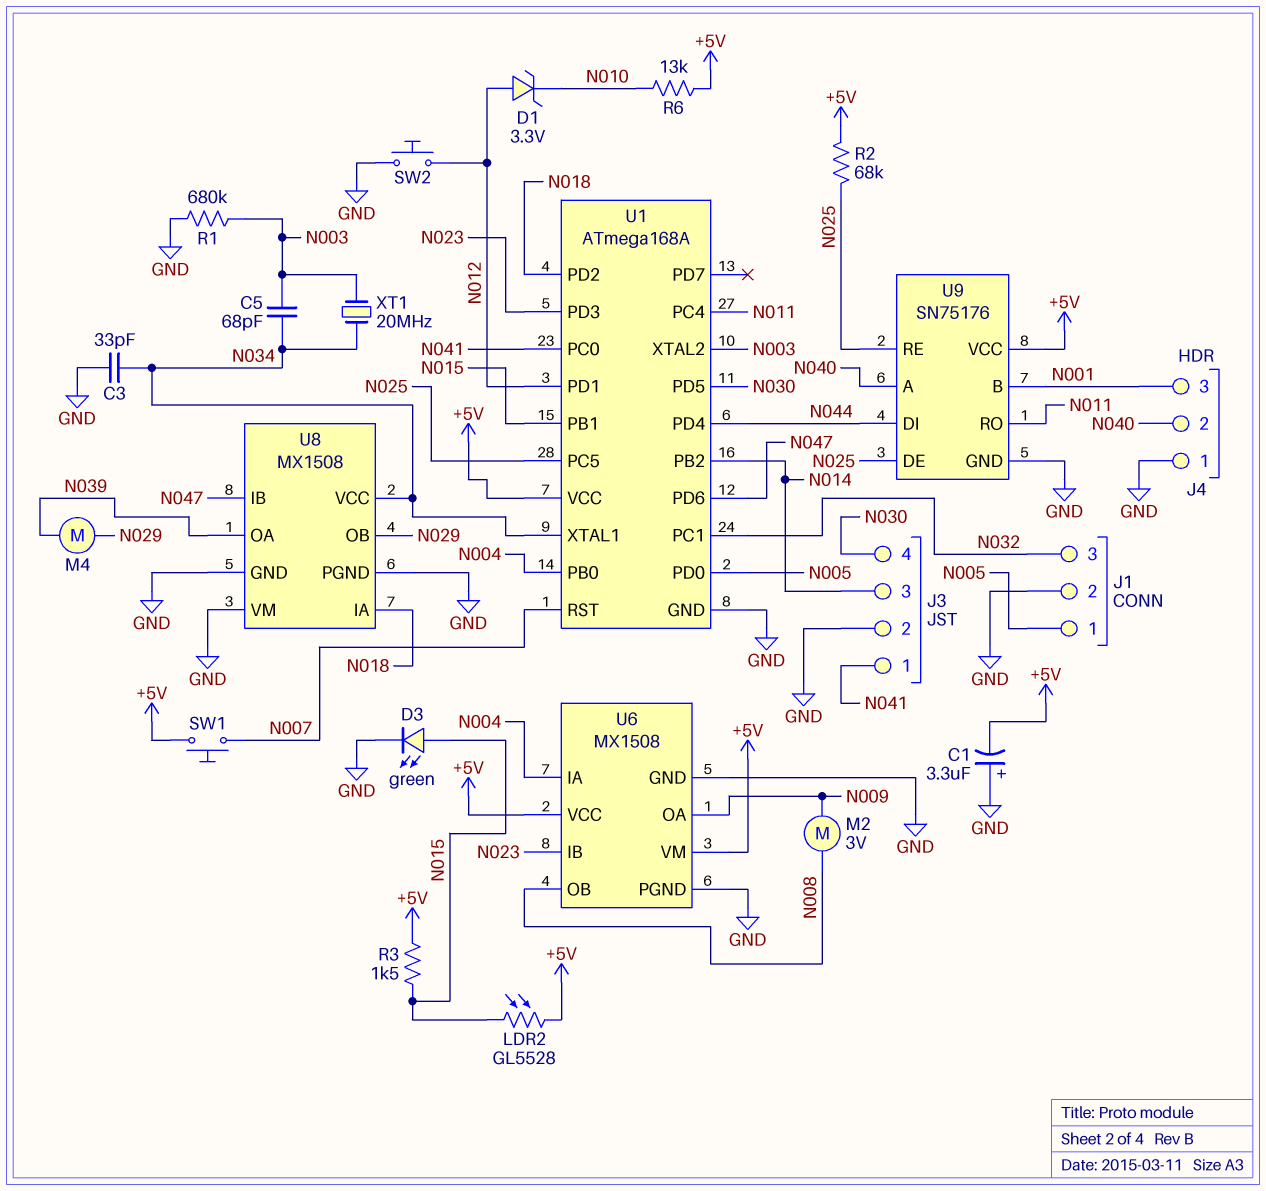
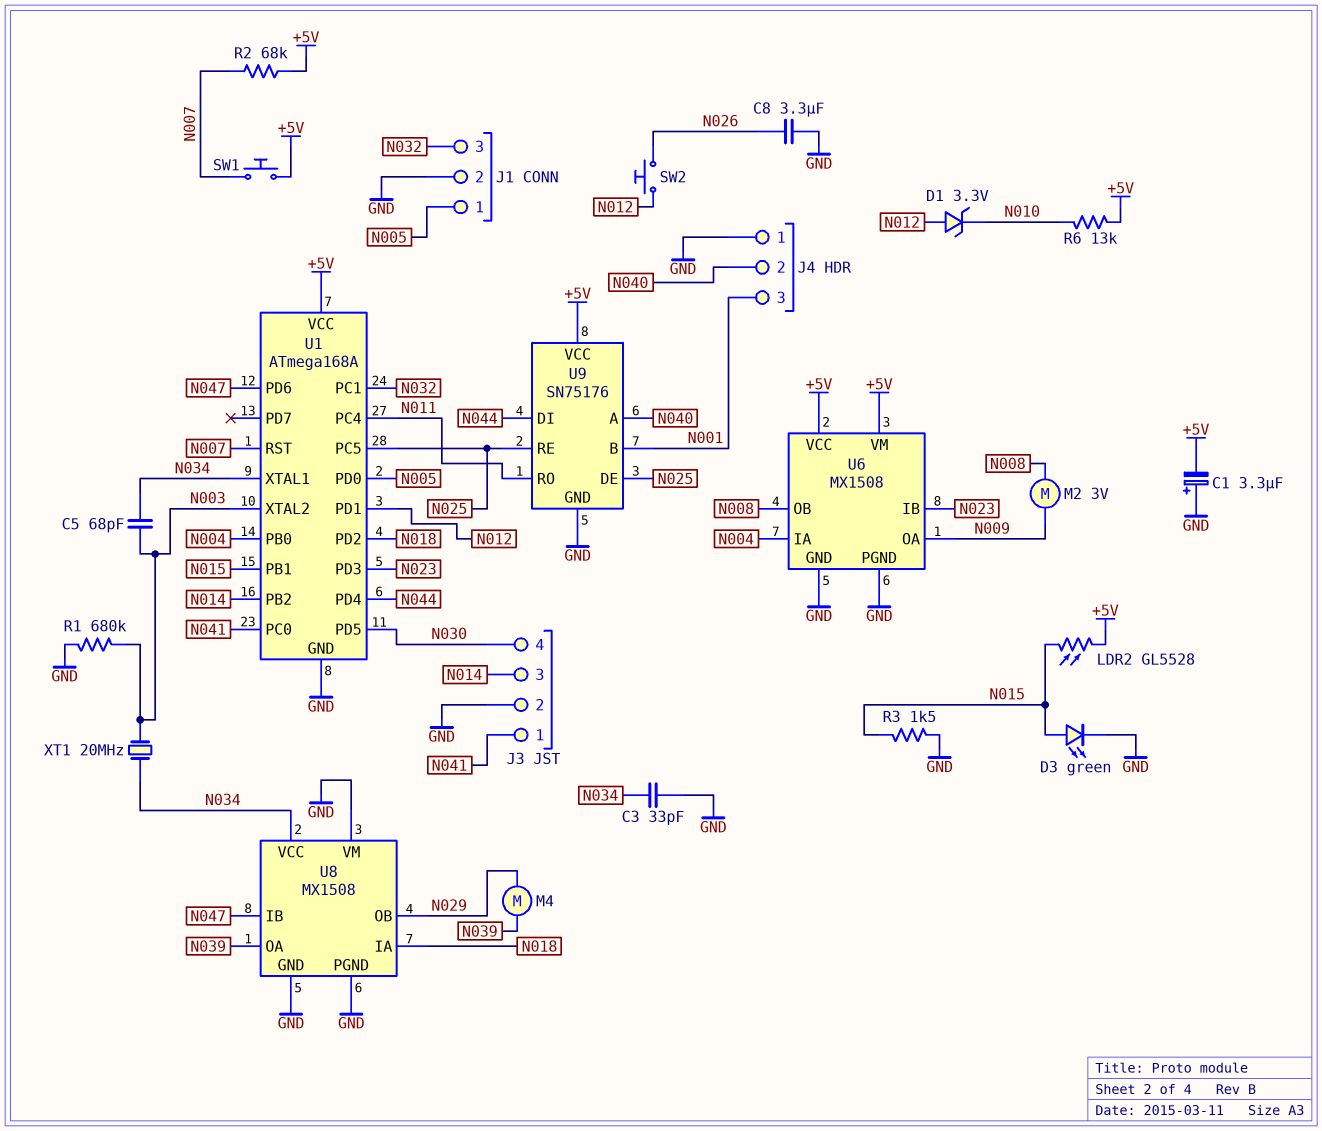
C8: none -> 3.3uF (GND, N026)
R2: 68k (+5V, N025) -> 68k (+5V, N007)
R3: 1.5k (+5V, N015) -> 1.5k (GND, N015)
SW2: button (GND, N012) -> button (N012, N026)

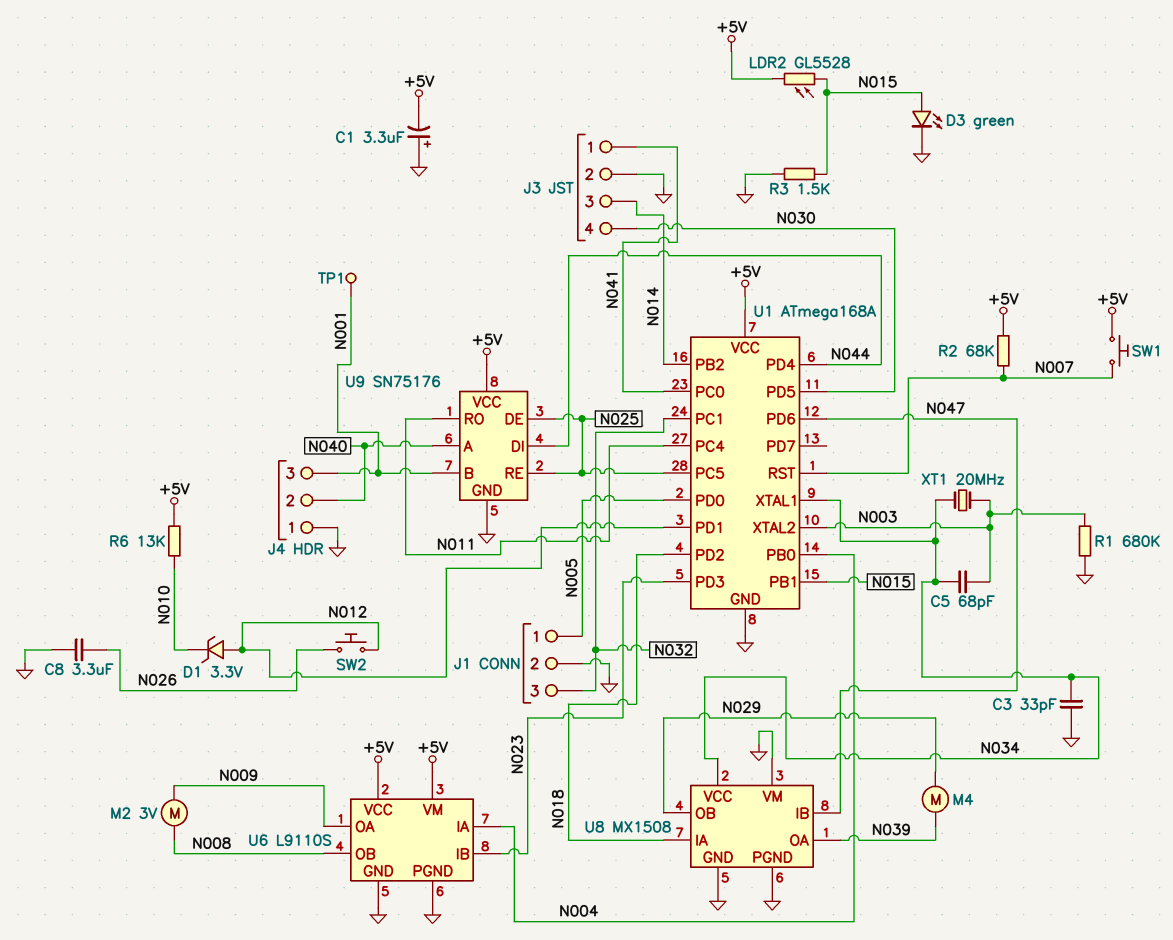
TP1: none -> test point (N001)
U6: MX1508 -> L9110S

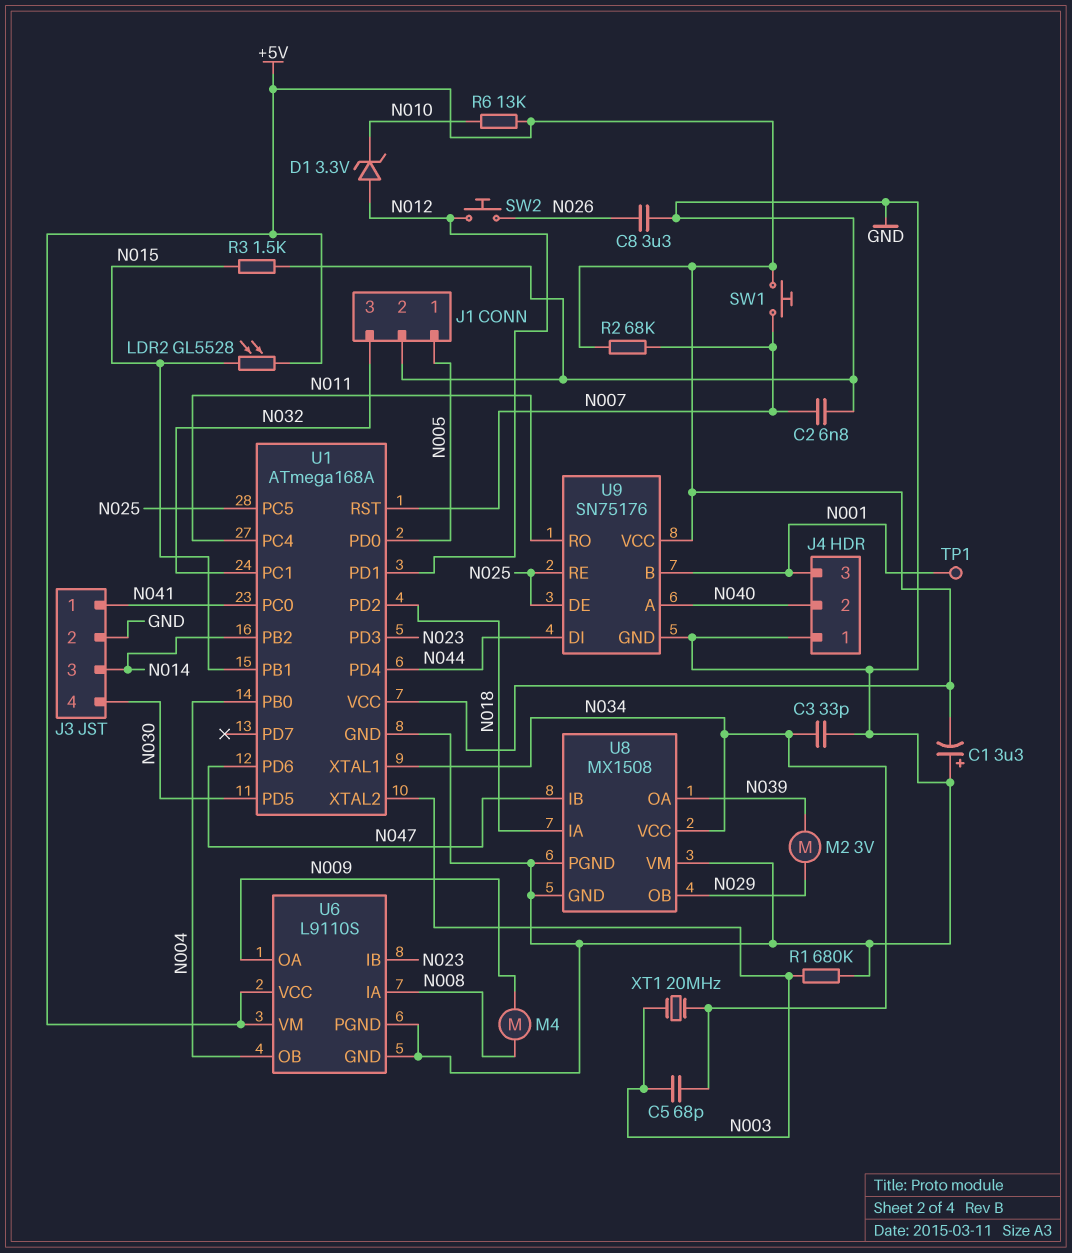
C2: none -> 6.8nF (GND, N007)
D3: LED green (A N015, K GND) -> none
M2: motor 3V (N008, N009) -> motor 3V (N029, N039)
M4: motor (N029, N039) -> motor (N008, N009)
U6 pin IA: N004 -> N008
U6 pin OB: N008 -> N004

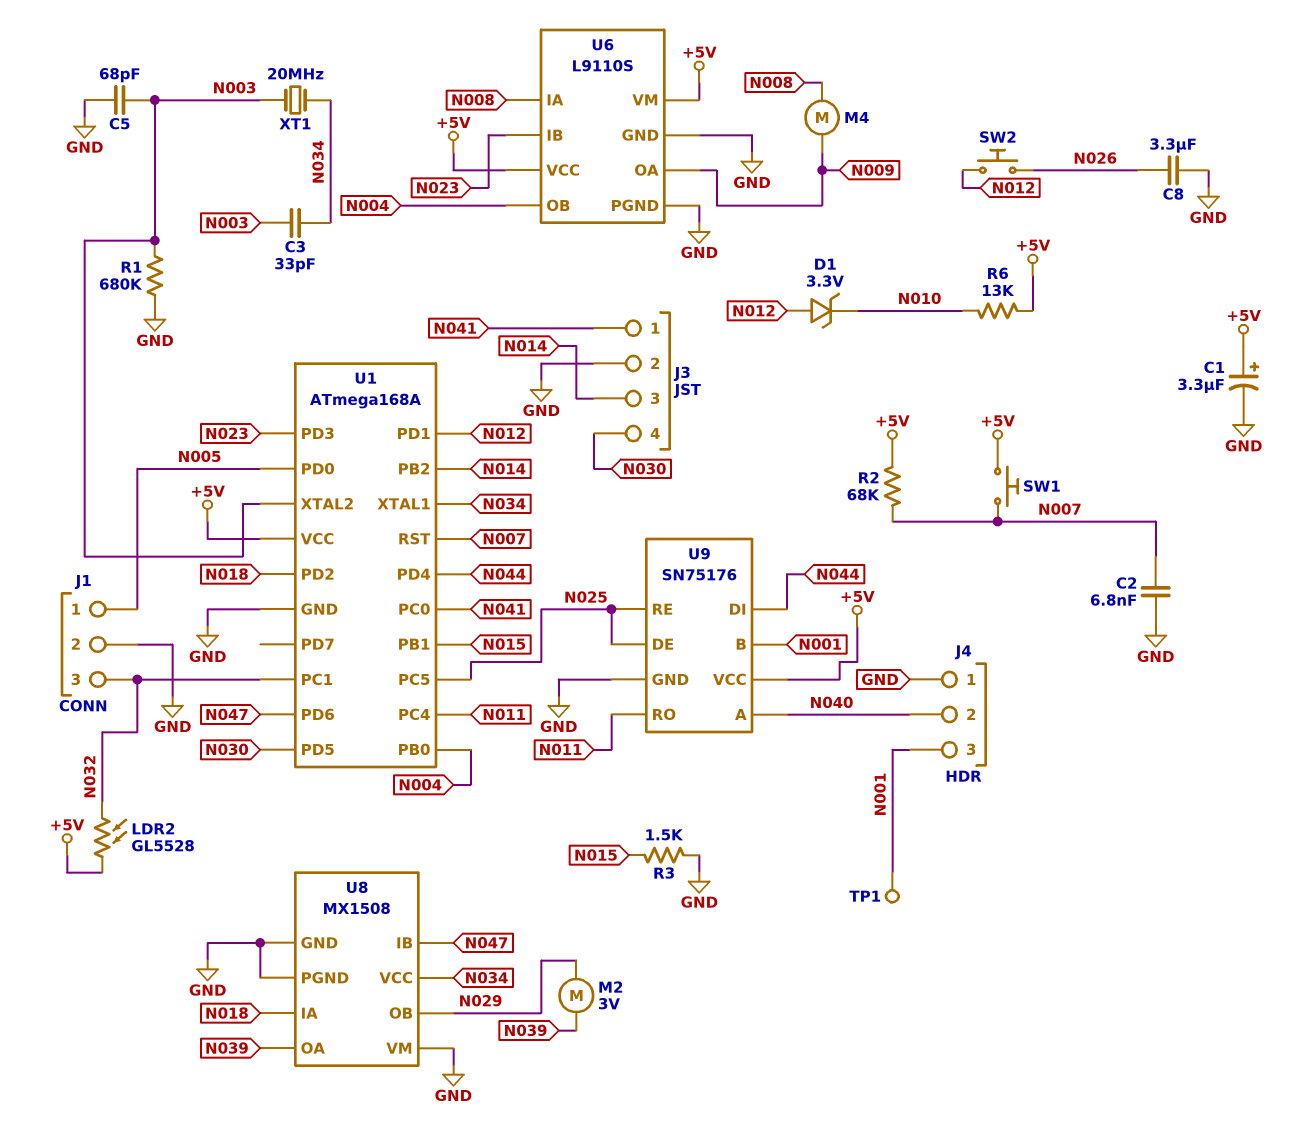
C1: 3.3uF (plus GND, minus +5V) -> 3.3uF (plus +5V, minus GND)
C3: 33pF (GND, N034) -> 33pF (N003, N034)
C5: 68pF (N003, N034) -> 68pF (GND, N003)
LDR2: GL5528 (+5V, N015) -> GL5528 (+5V, N032)

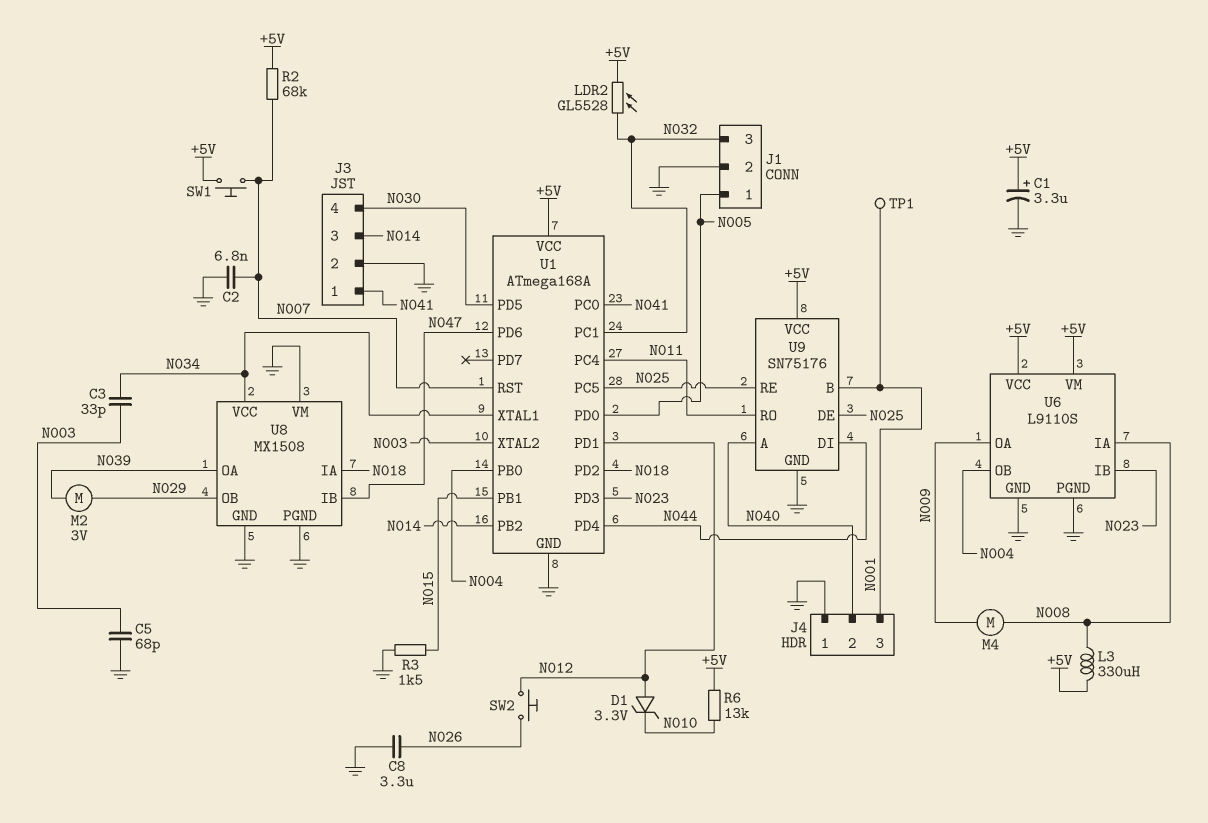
L3: none -> 330uH (+5V, N008)
R1: 680k (GND, N003) -> none
XT1: 20MHz (N003, N034) -> none

